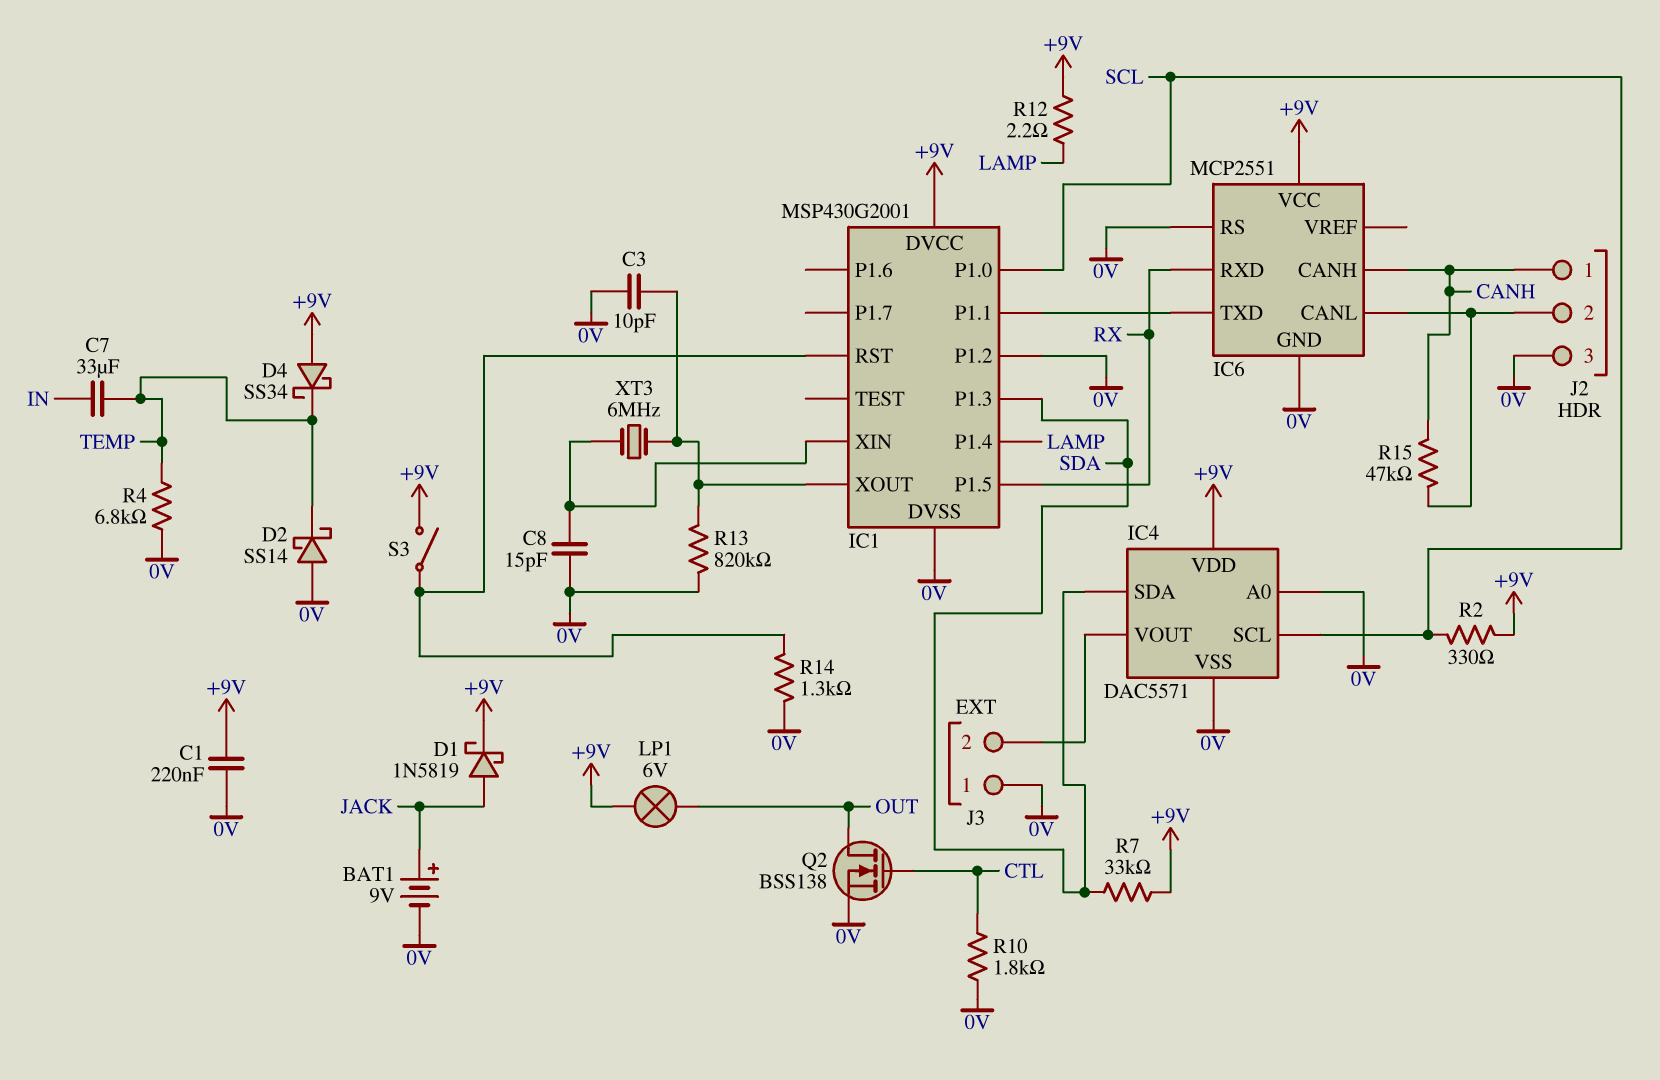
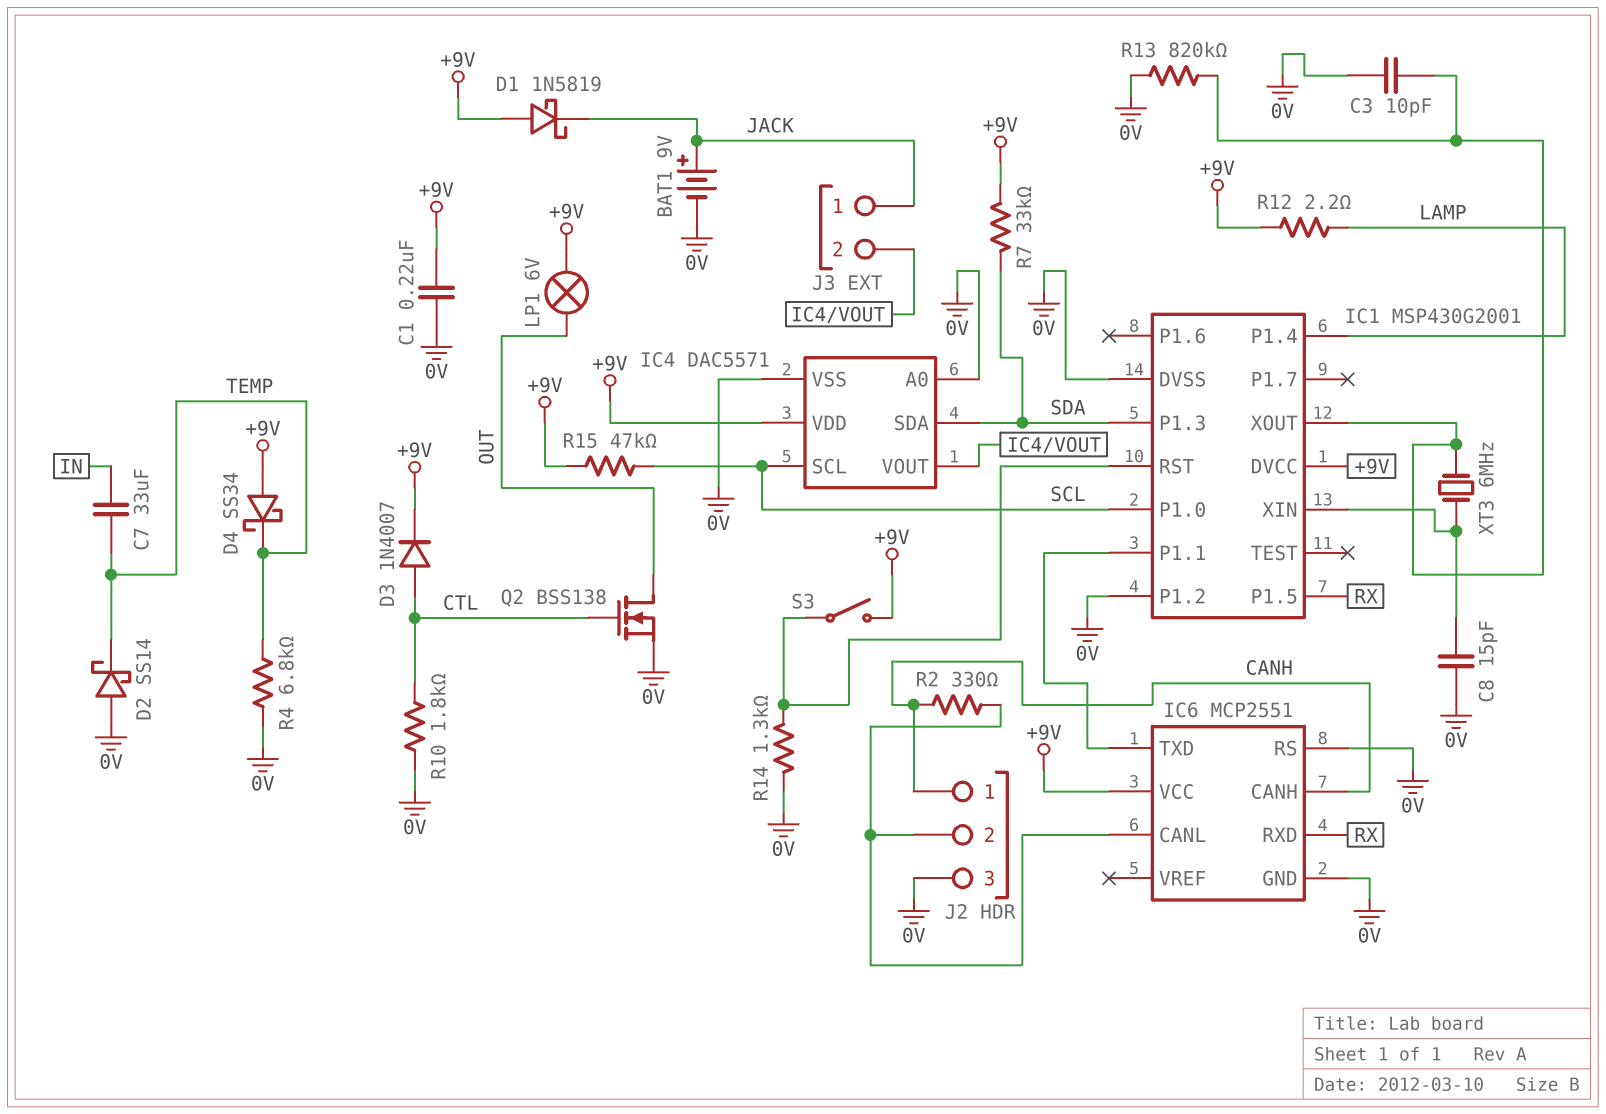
D1: schottky 1N5819 (A JACK, K +9V) -> schottky 1N5819 (A +9V, K JACK)
D3: none -> diode 1N4007 (A CTL, K +9V)
J3 pin 1: 0V -> JACK
R2: 330 (+9V, SCL) -> 330 (CANH, IC6/CANL)
R15: 47k (CANH, IC6/CANL) -> 47k (+9V, SCL)

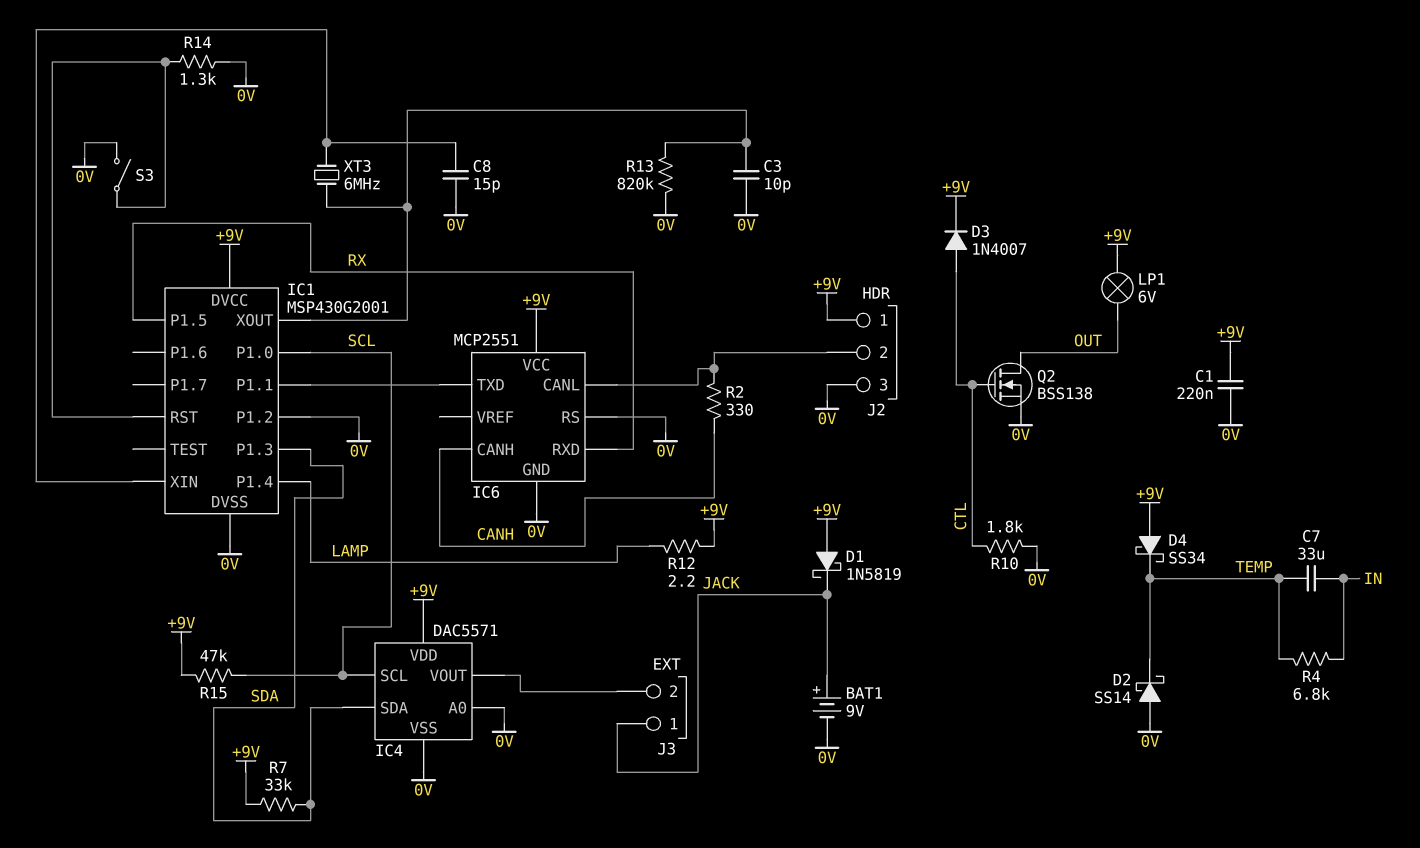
J2 pin 1: CANH -> +9V
R4: 6.8k (0V, TEMP) -> 6.8k (IN, TEMP)
S3: switch (+9V, IC1/RST) -> switch (0V, IC1/RST)

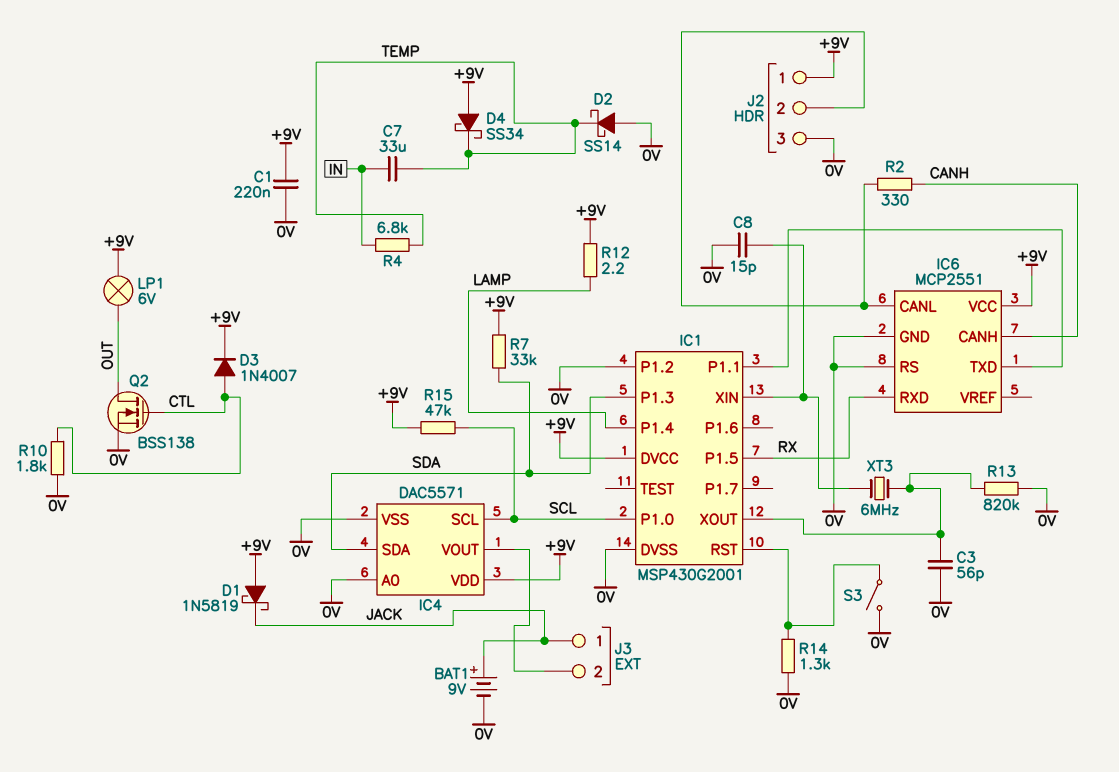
C3: 10pF (0V, IC1/XOUT) -> 56pF (0V, IC1/XOUT)

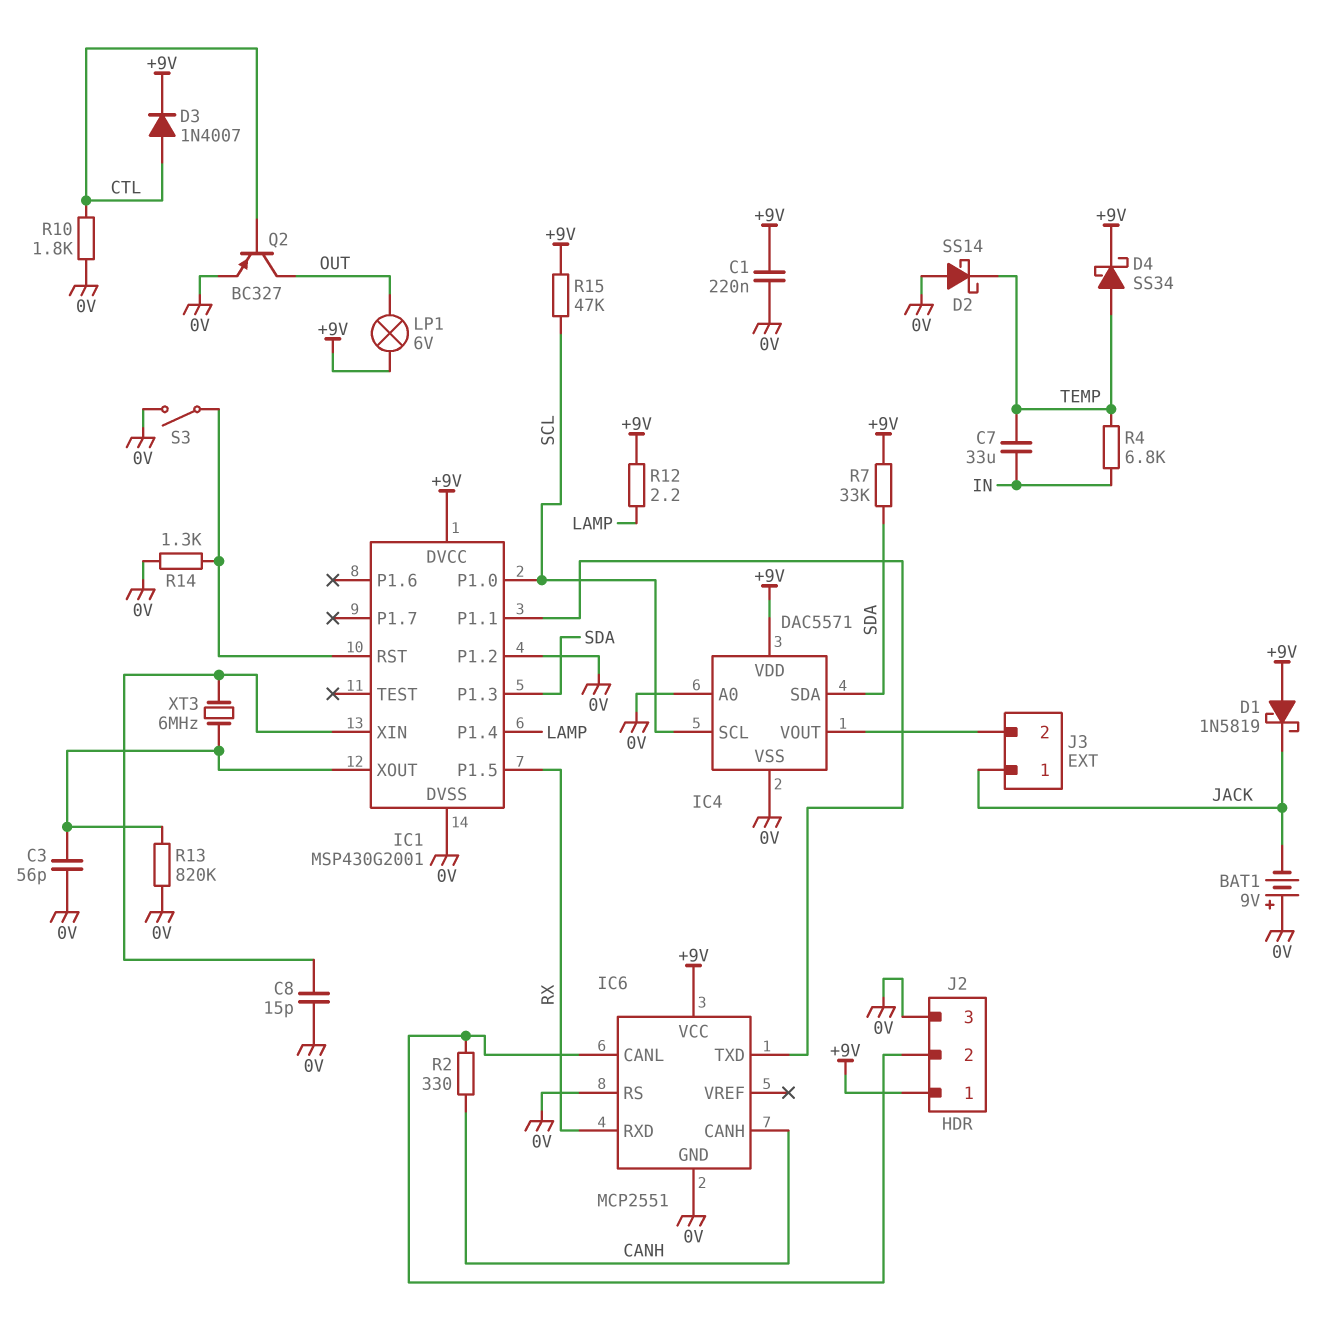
BAT1: 9V (plus JACK, minus 0V) -> 9V (plus 0V, minus JACK)
D4: schottky SS34 (A +9V, K TEMP) -> schottky SS34 (A TEMP, K +9V)
Q2: NMOS BSS138 (G CTL, D OUT, S 0V) -> PNP BC327 (B CTL, C OUT, E 0V)

